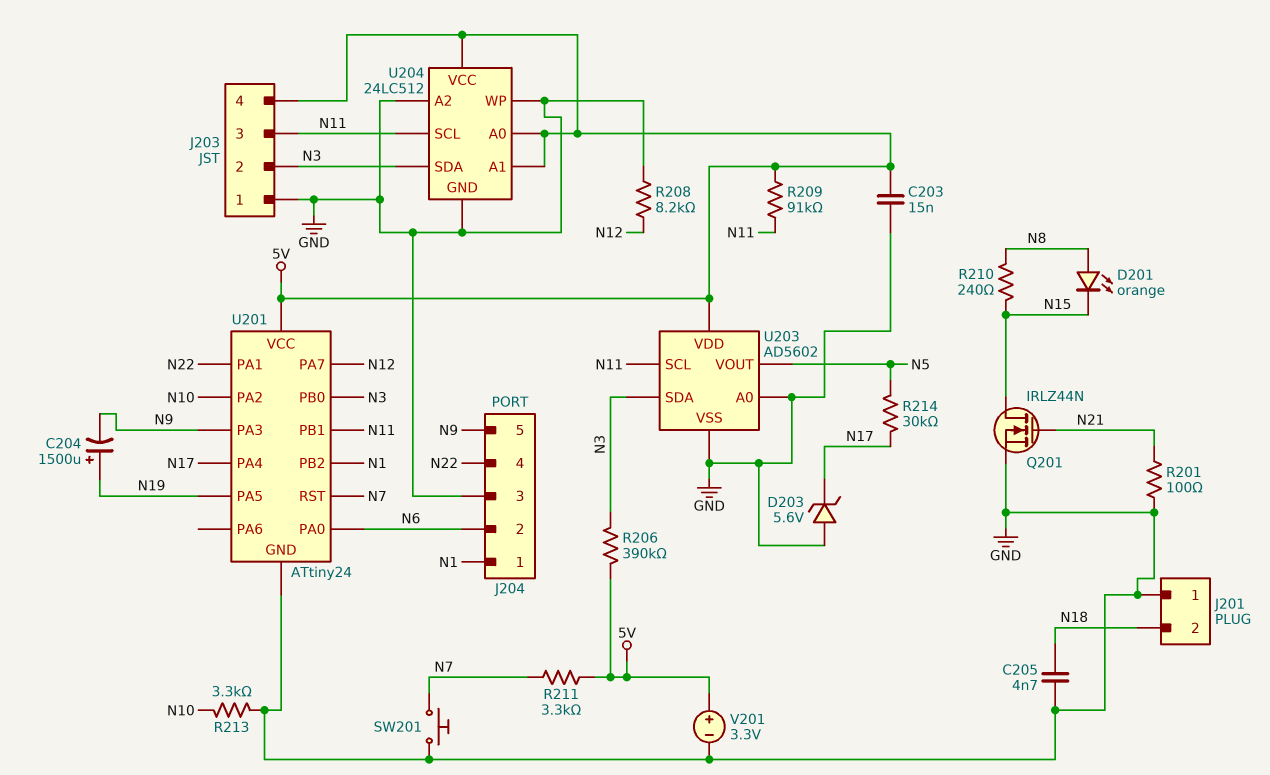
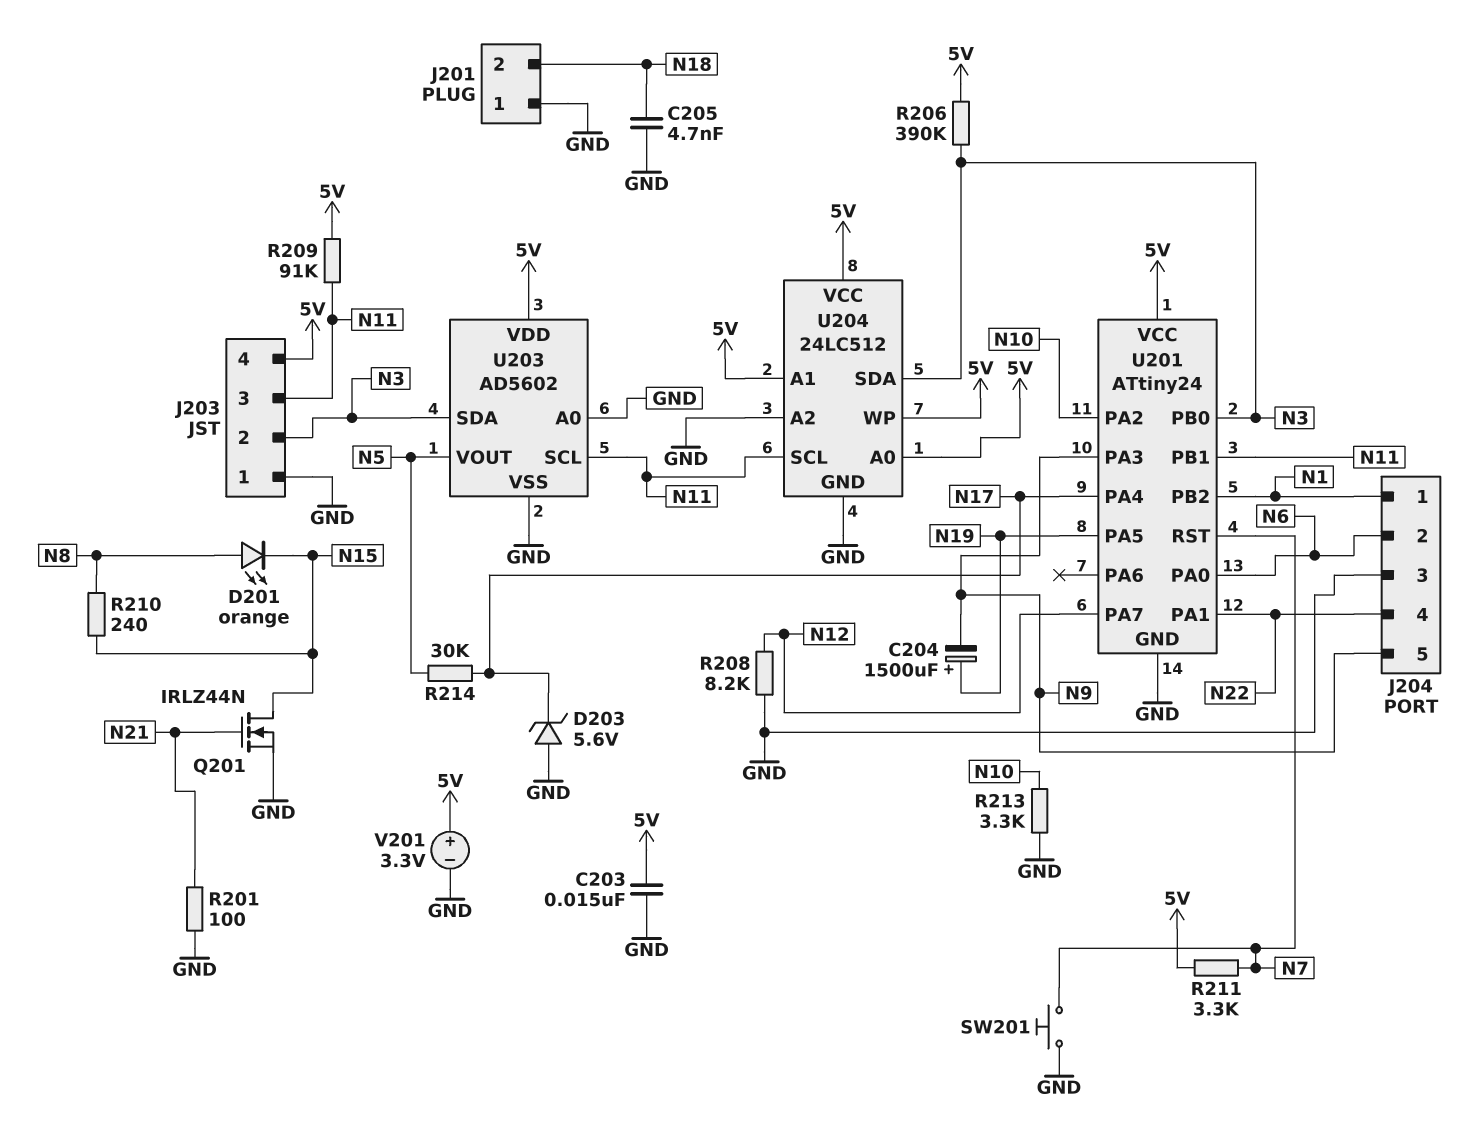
U204 pin WP: GND -> 5V

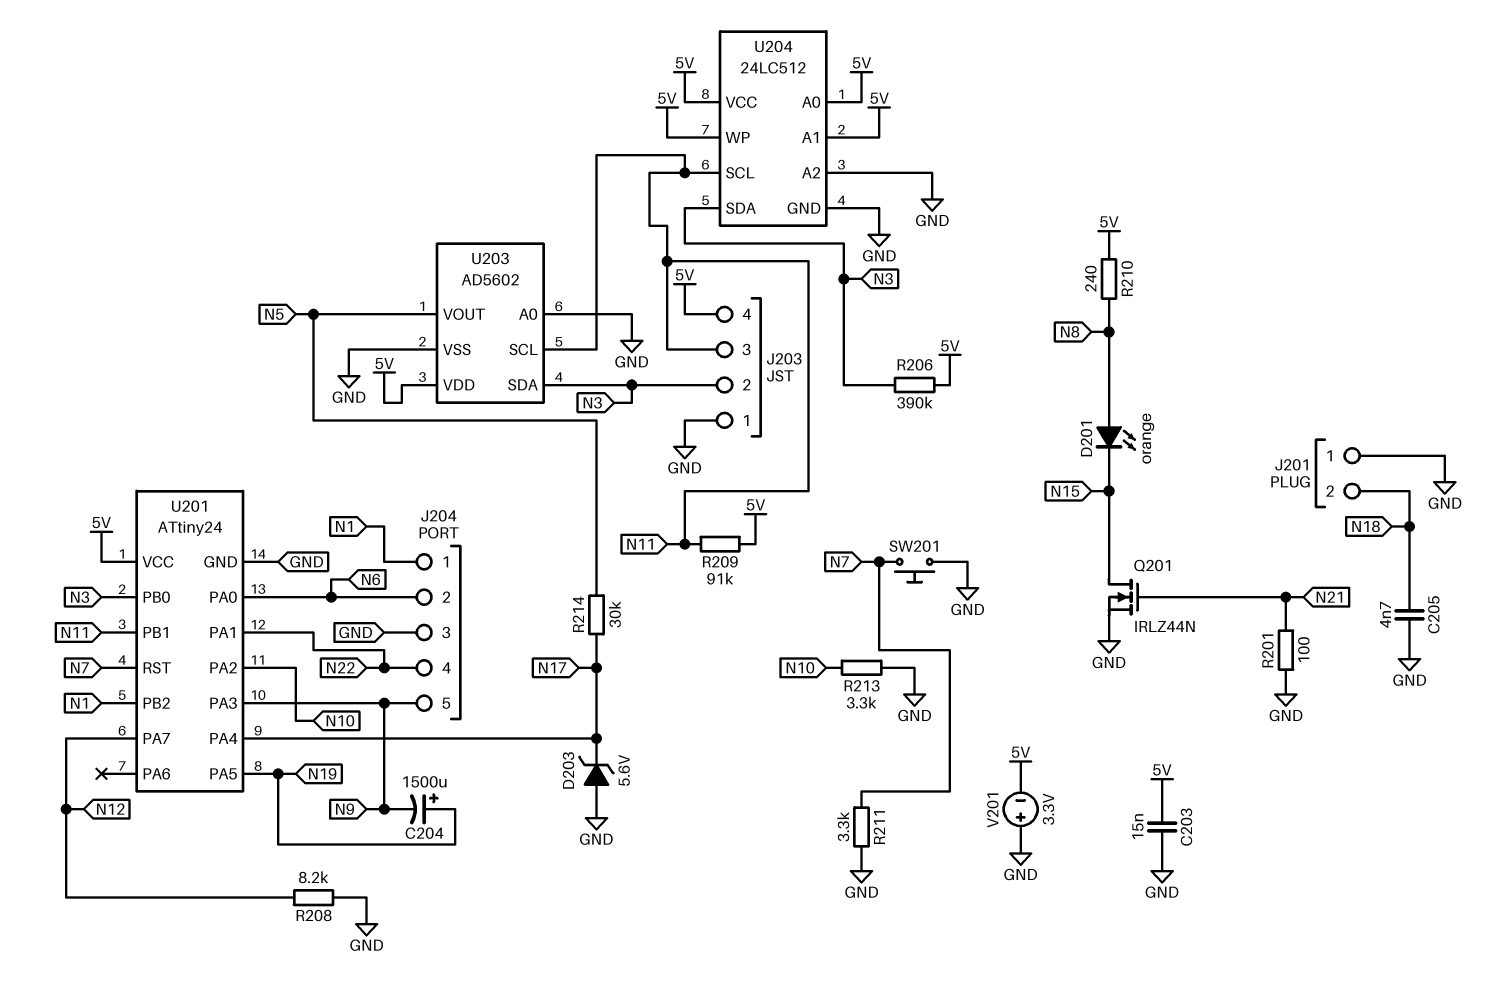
R210: 240 (N8, N15) -> 240 (5V, N8)
R211: 3.3k (5V, N7) -> 3.3k (GND, N7)
V201: 3.3V (plus 5V, minus GND) -> 3.3V (plus GND, minus 5V)

